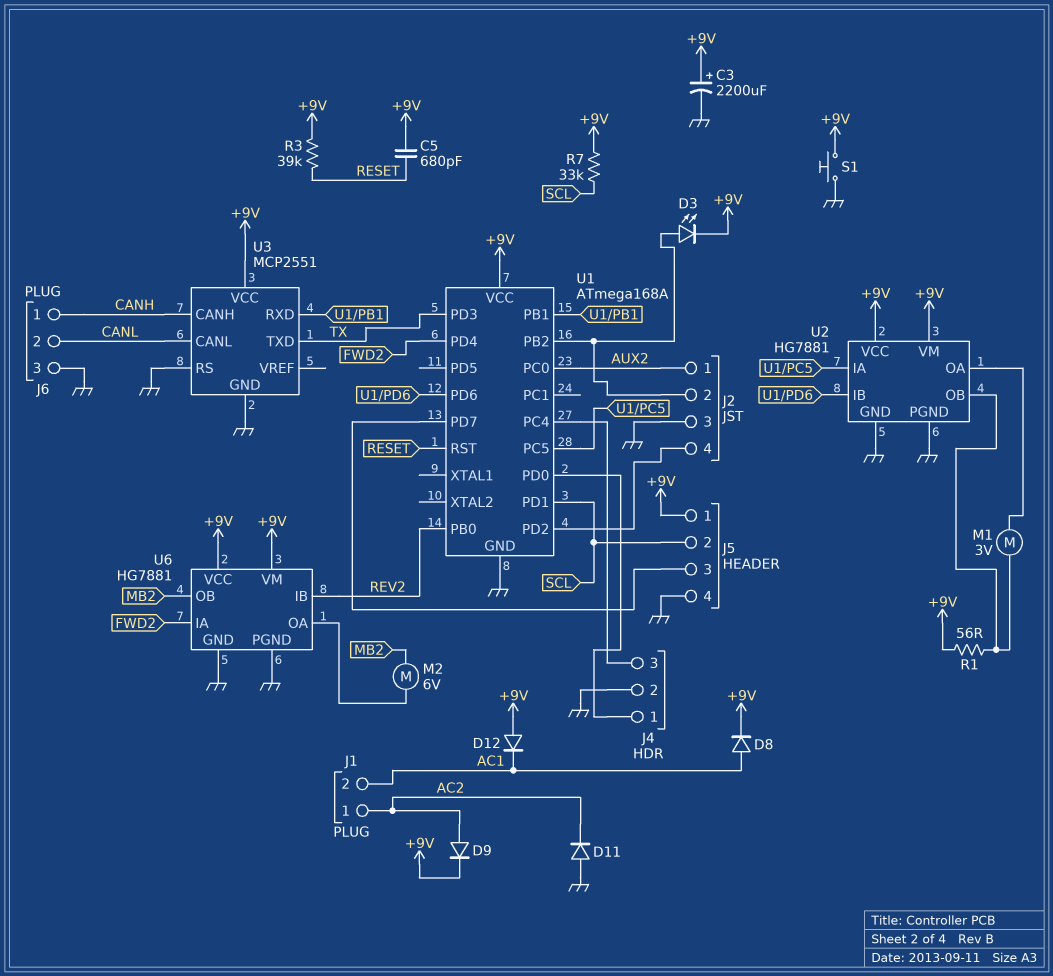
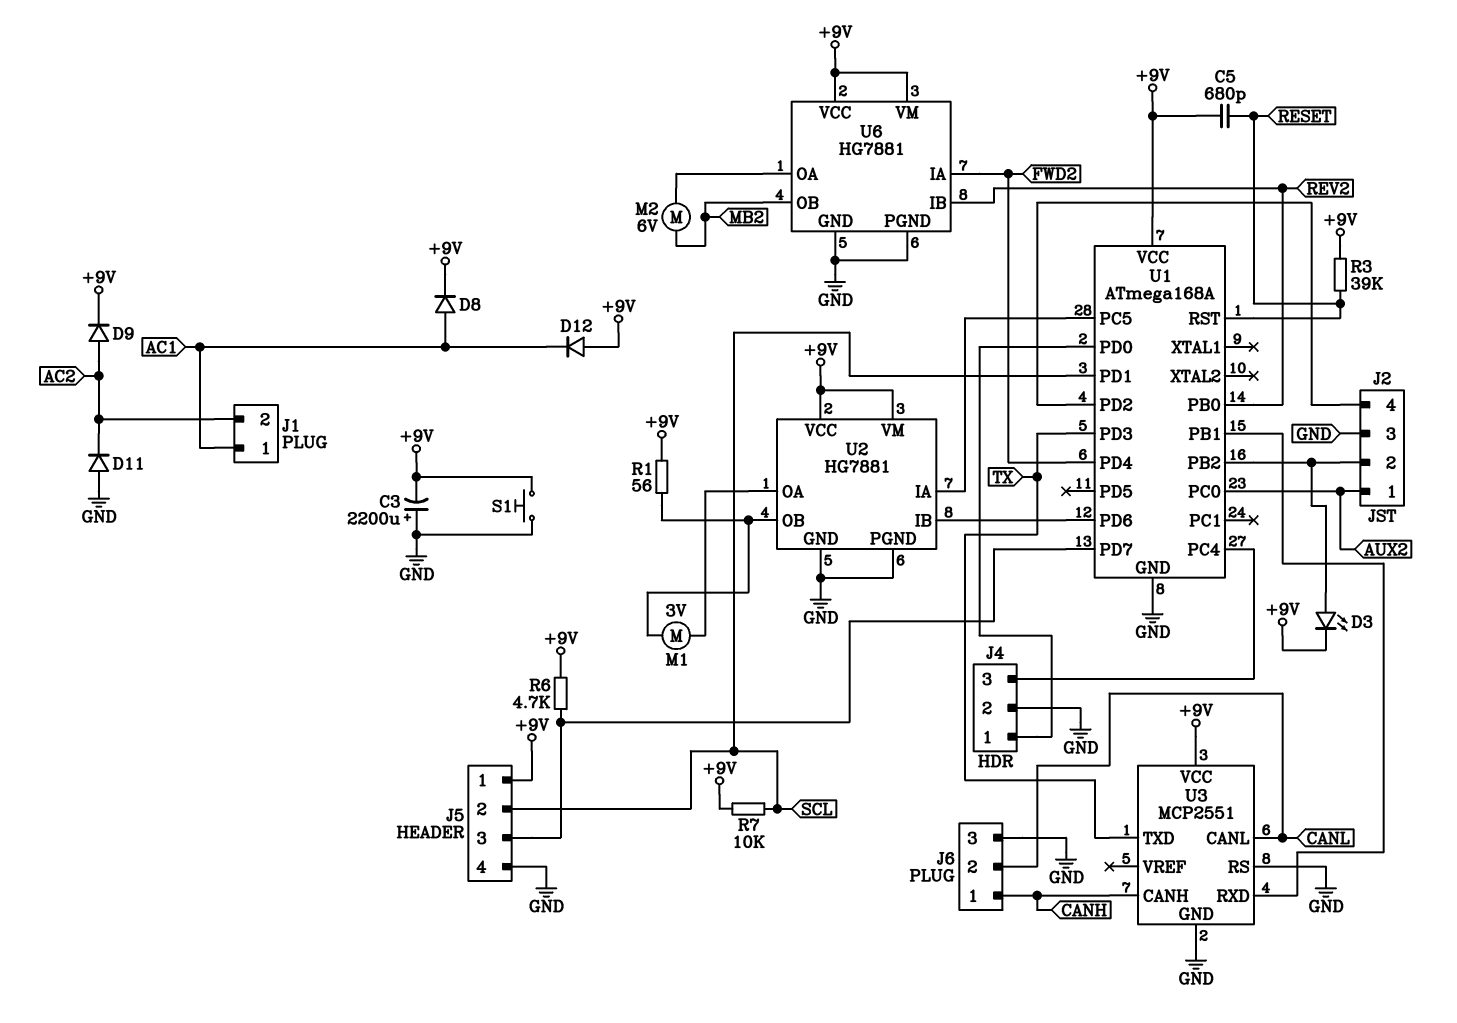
C3: 2200uF (plus +9V, minus GND) -> 2200uF (plus GND, minus +9V)
J1 pin 1: AC2 -> AC1
J1 pin 2: AC1 -> AC2
R6: none -> 4.7k (+9V, J5/3)
R7: 33k (+9V, SCL) -> 10k (+9V, SCL)

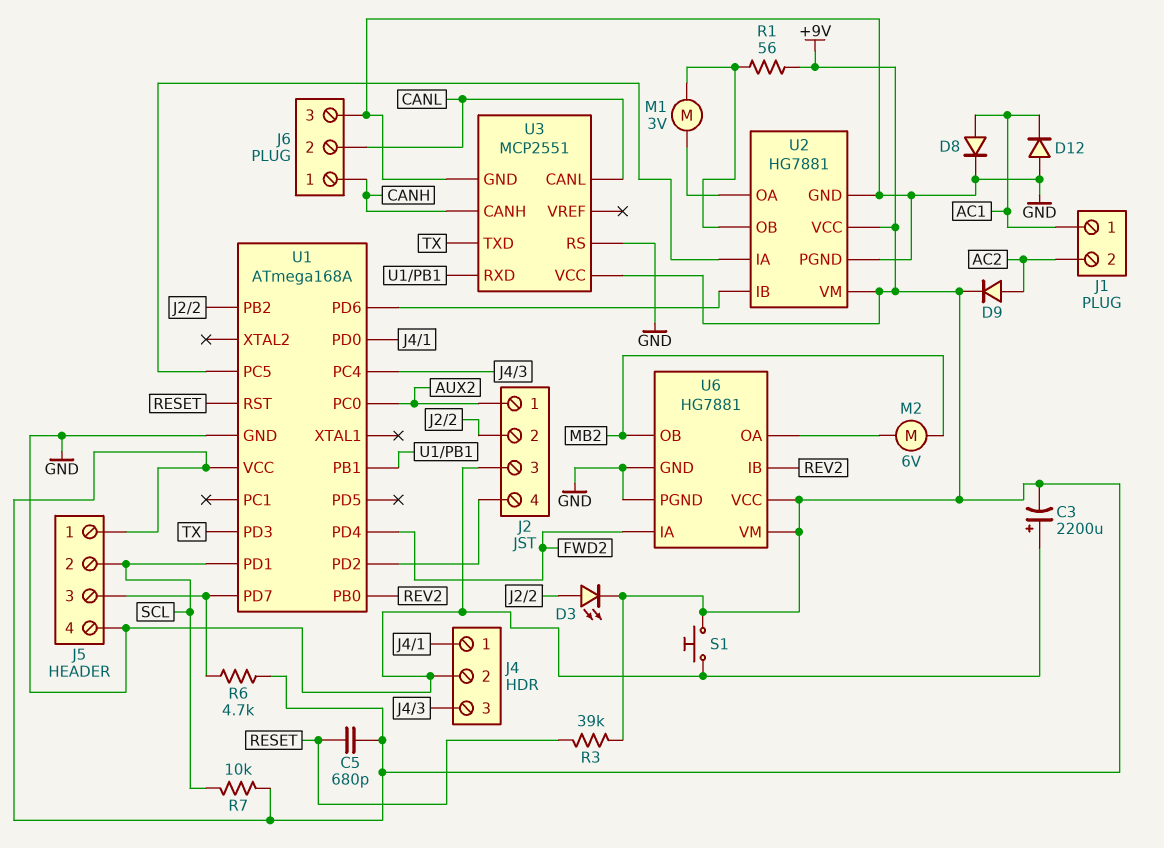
D8: diode (A AC1, K +9V) -> diode (A AC1, K GND)
D11: diode (A GND, K AC2) -> none
D12: diode (A +9V, K AC1) -> diode (A GND, K AC1)

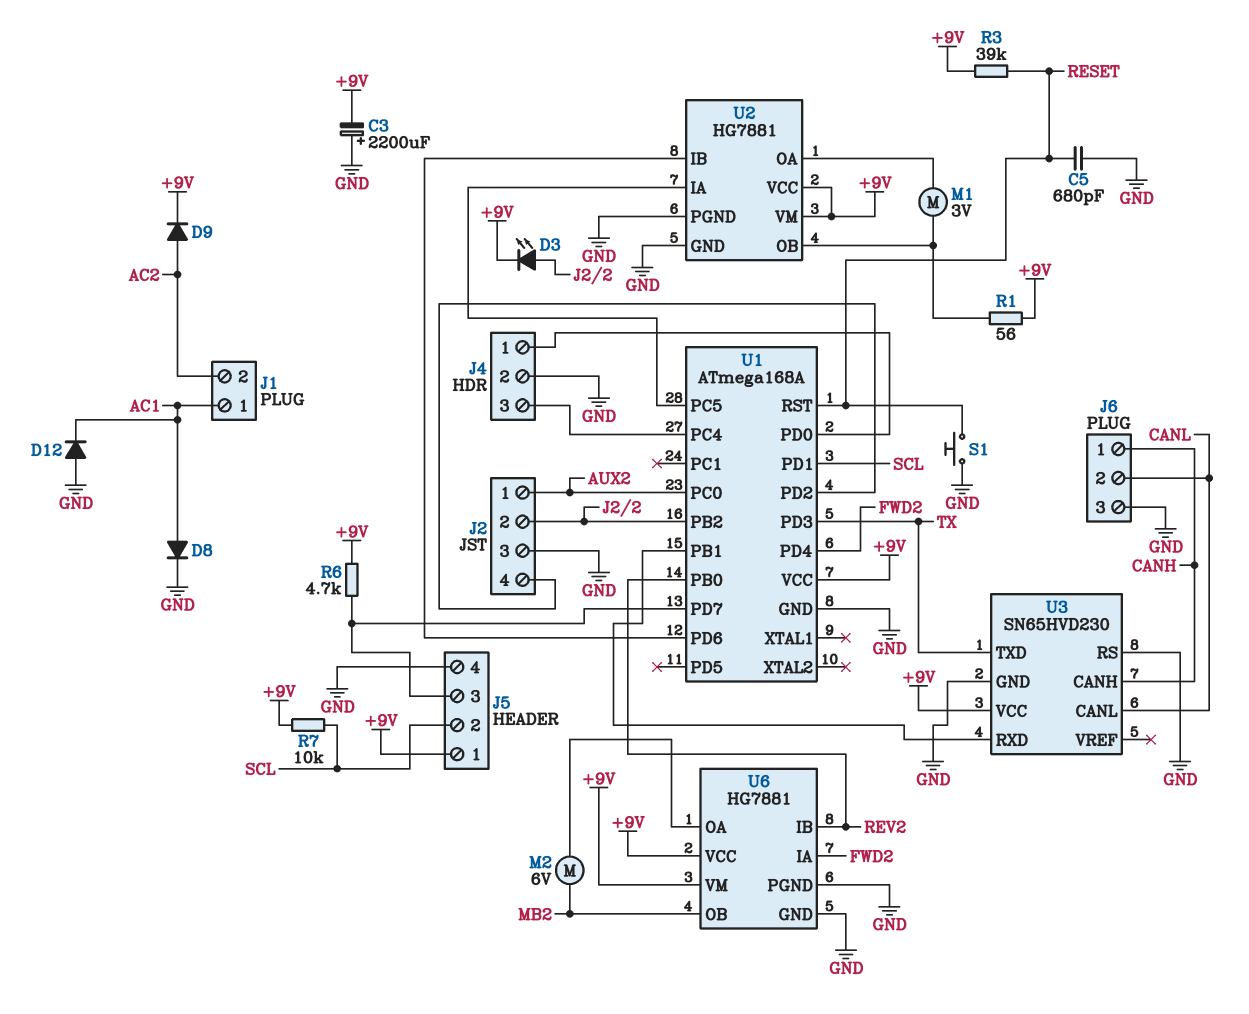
C5: 680pF (+9V, RESET) -> 680pF (GND, RESET)
S1: button (+9V, GND) -> button (GND, RESET)
U3: MCP2551 -> SN65HVD230

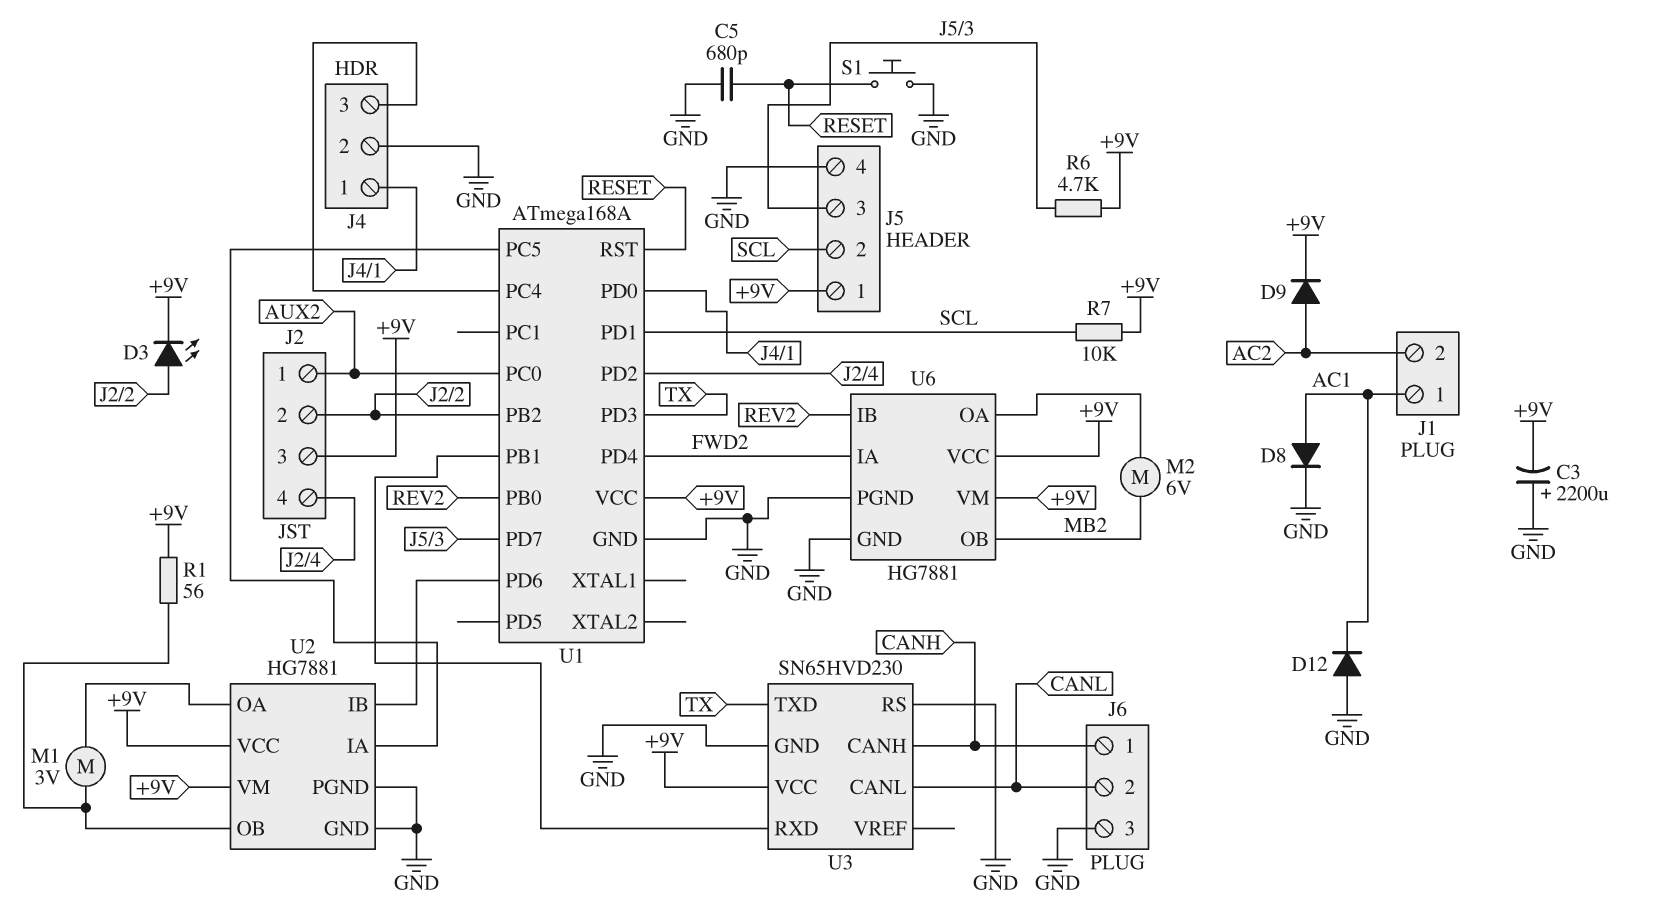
J2 pin 3: GND -> +9V
R3: 39k (+9V, RESET) -> none

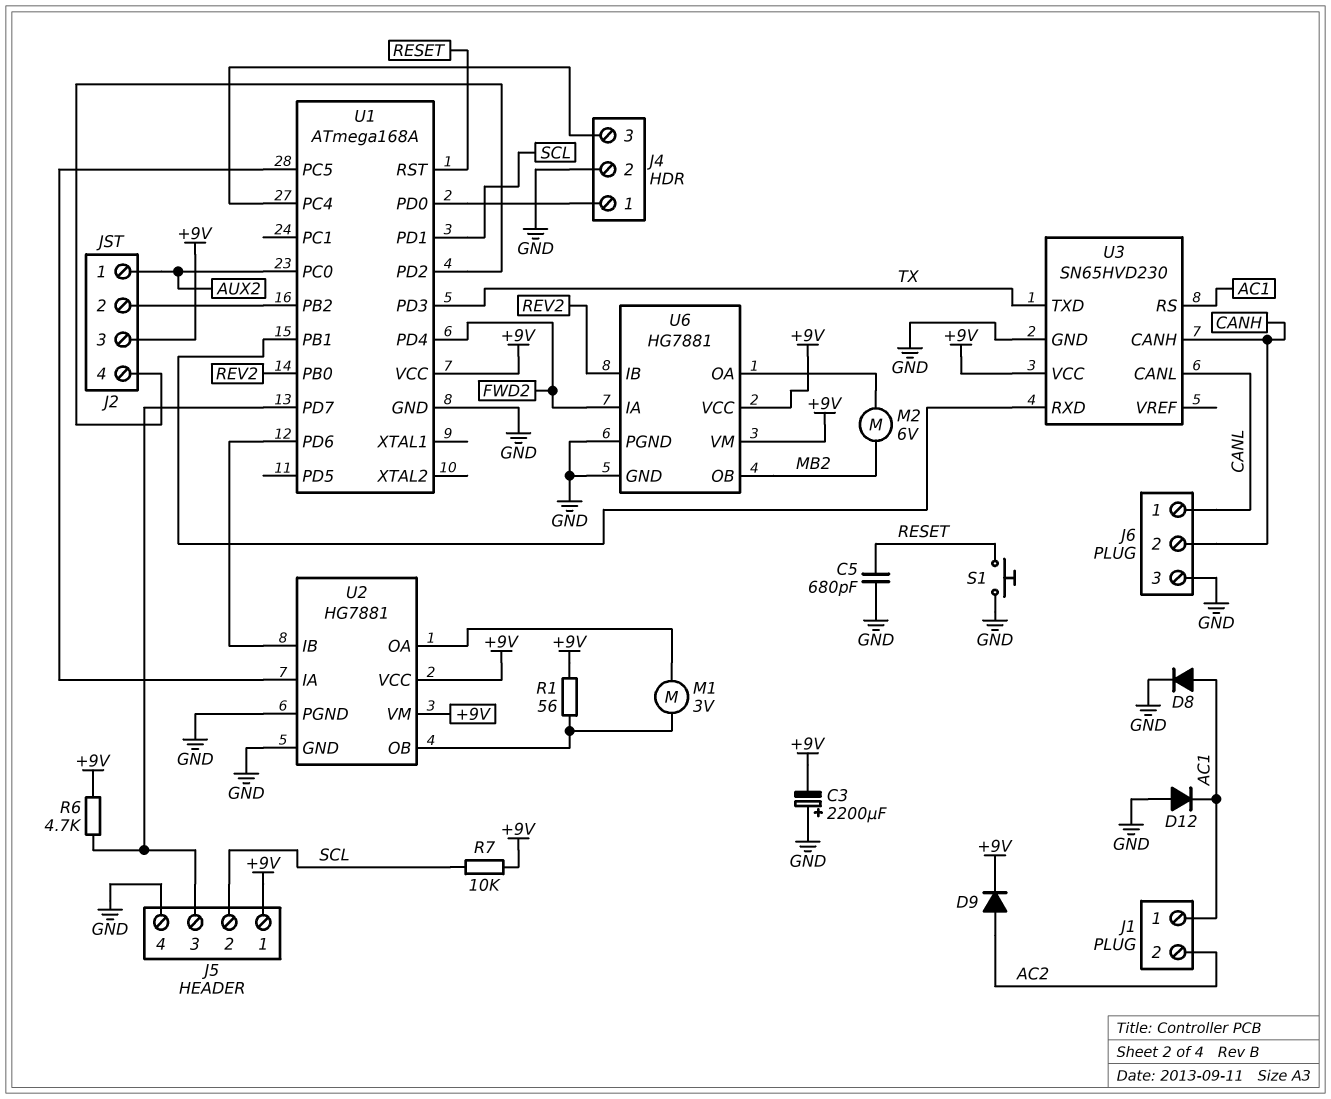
D3: LED (A J2/2, K +9V) -> none
J6 pin 1: CANH -> CANL
J6 pin 2: CANL -> CANH
U3 pin RS: GND -> AC1

